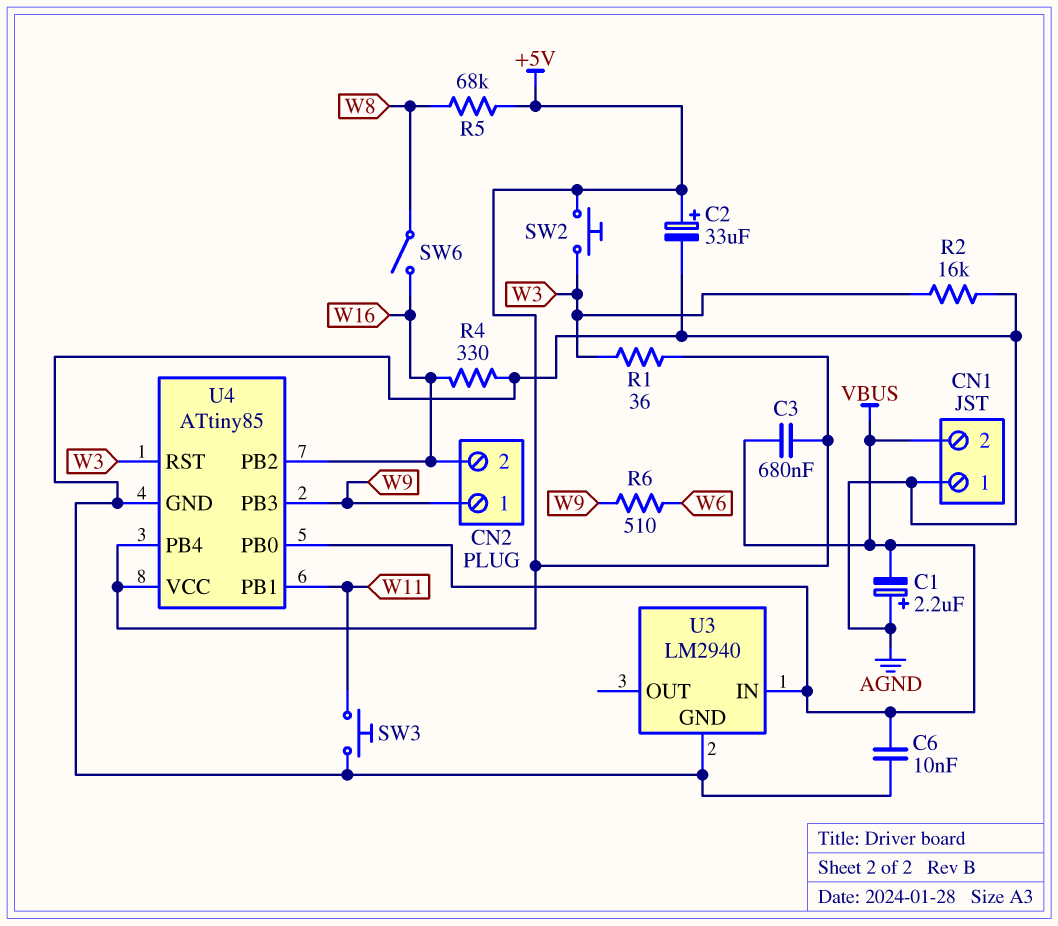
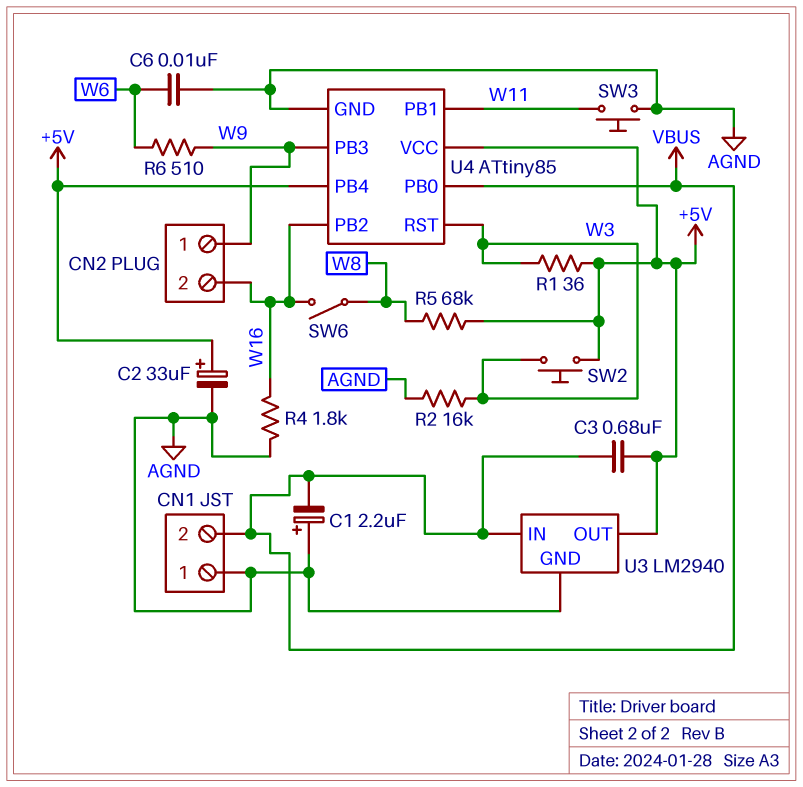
C6: 10nF (AGND, VBUS) -> 10nF (AGND, W6)
R4: 330 (AGND, W16) -> 1.8k (AGND, W16)
U3 pin OUT: none -> +5V

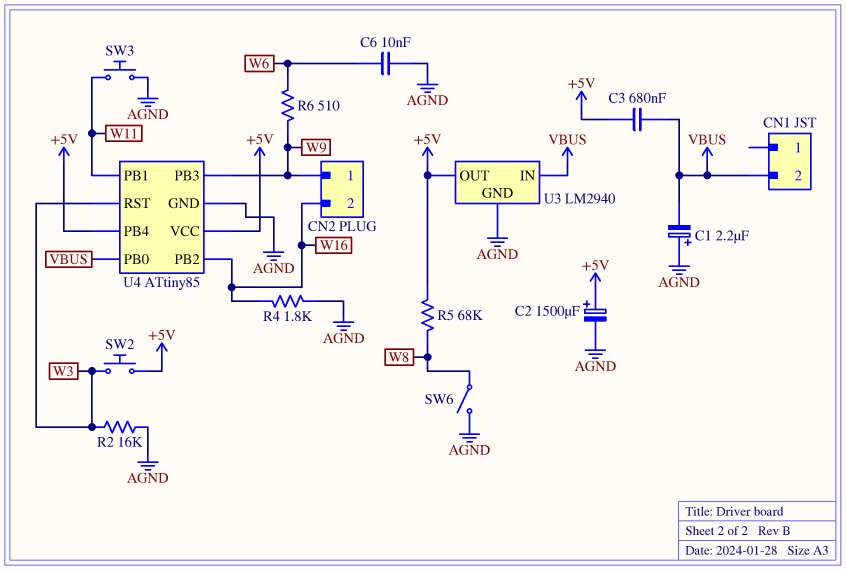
C2: 33uF (plus +5V, minus AGND) -> 1500uF (plus +5V, minus AGND)
CN1 pin 1: AGND -> none
R1: 36 (+5V, W3) -> none
SW6: switch (W8, W16) -> switch (AGND, W8)

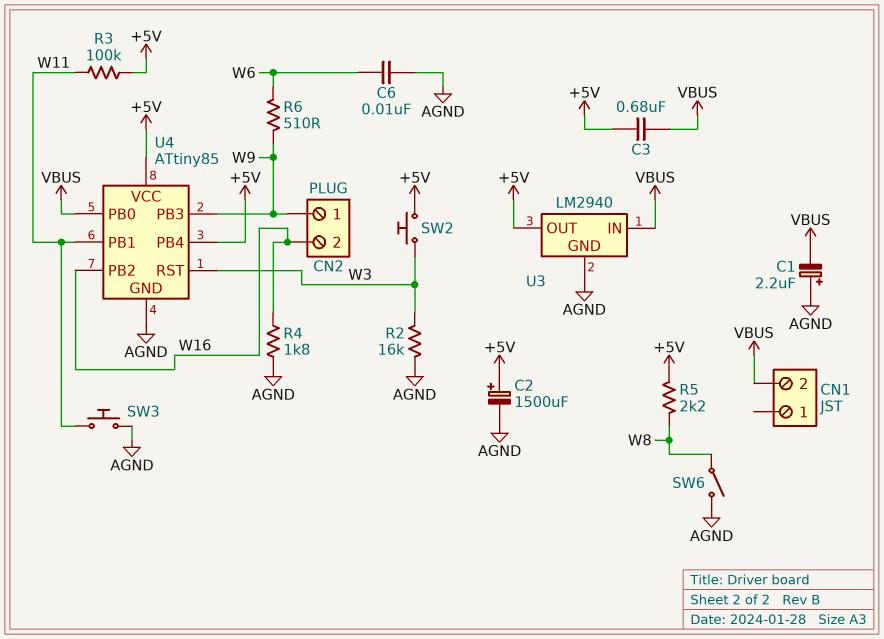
R3: none -> 100k (+5V, W11)
R5: 68k (+5V, W8) -> 2.2k (+5V, W8)

